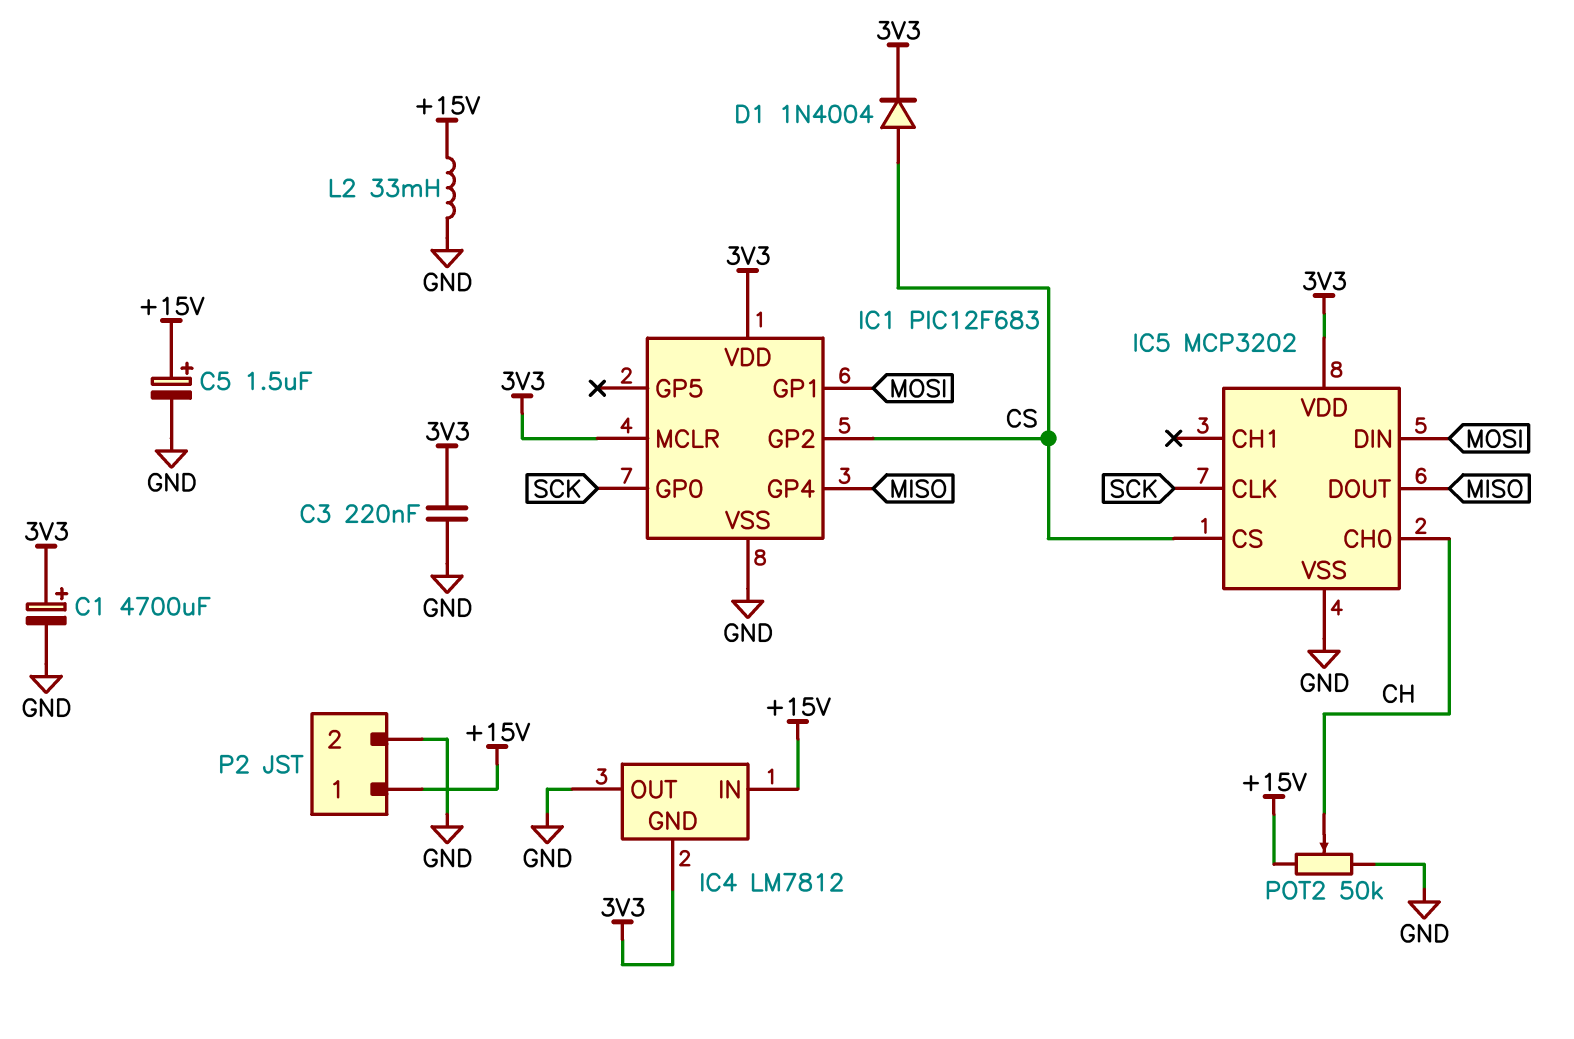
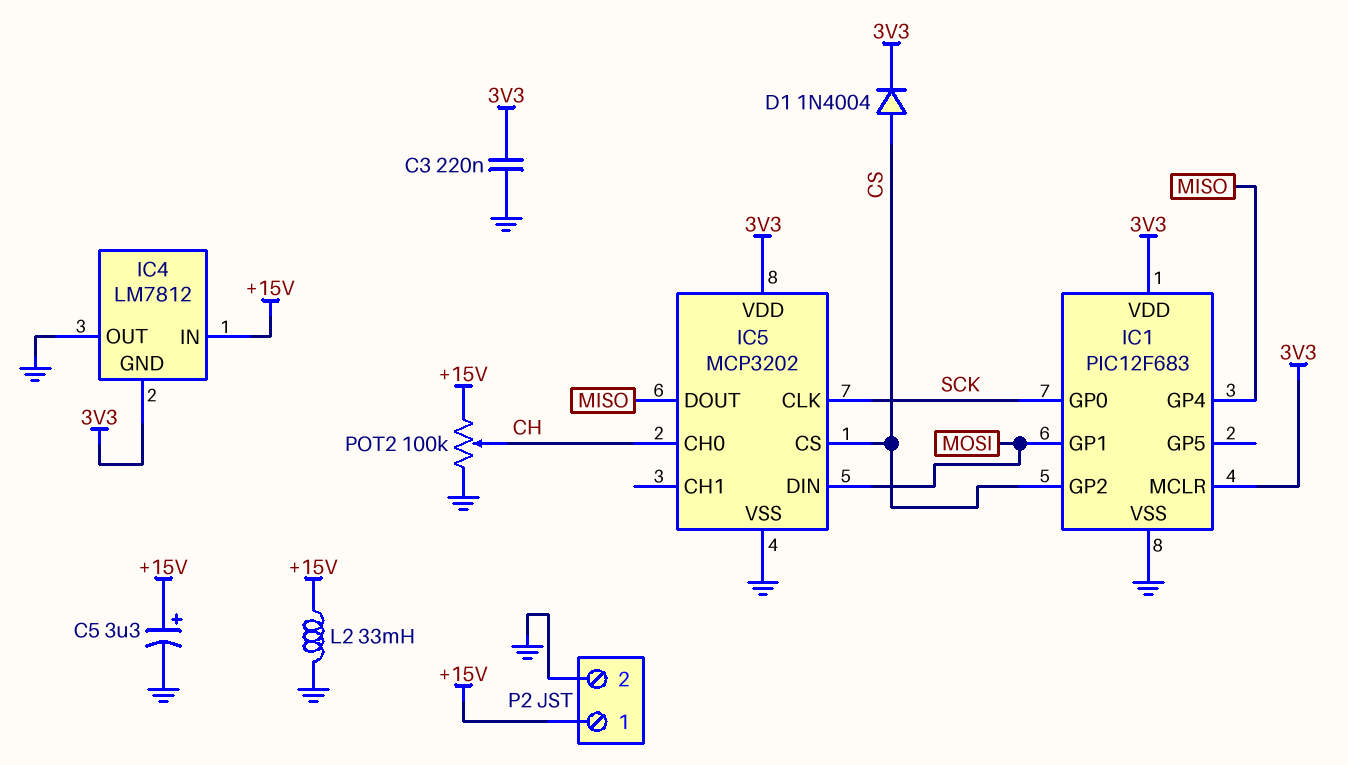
C1: 4700uF (plus 3V3, minus GND) -> none
C5: 1.5uF (plus +15V, minus GND) -> 3.3uF (plus +15V, minus GND)
POT2: 50k (+15V, GND, wiper CH) -> 100k (+15V, GND, wiper CH)

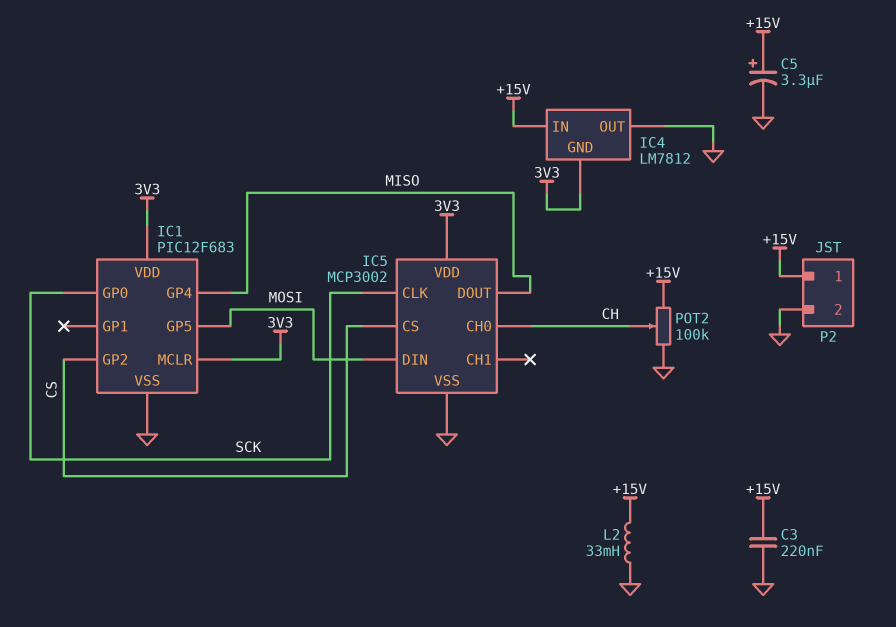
C3: 220nF (3V3, GND) -> 220nF (+15V, GND)
D1: diode 1N4004 (A CS, K 3V3) -> none
IC1 pin GP1: MOSI -> none
IC1 pin GP5: none -> MOSI
IC5: MCP3202 -> MCP3002

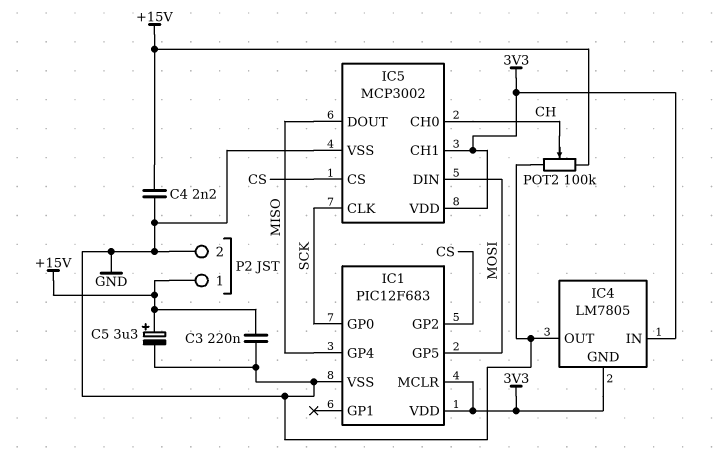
C4: none -> 2.2nF (+15V, GND)
IC4: LM7812 -> LM7805
IC4 pin IN: +15V -> 3V3
IC5 pin CH1: none -> 3V3
L2: 33mH (+15V, GND) -> none

